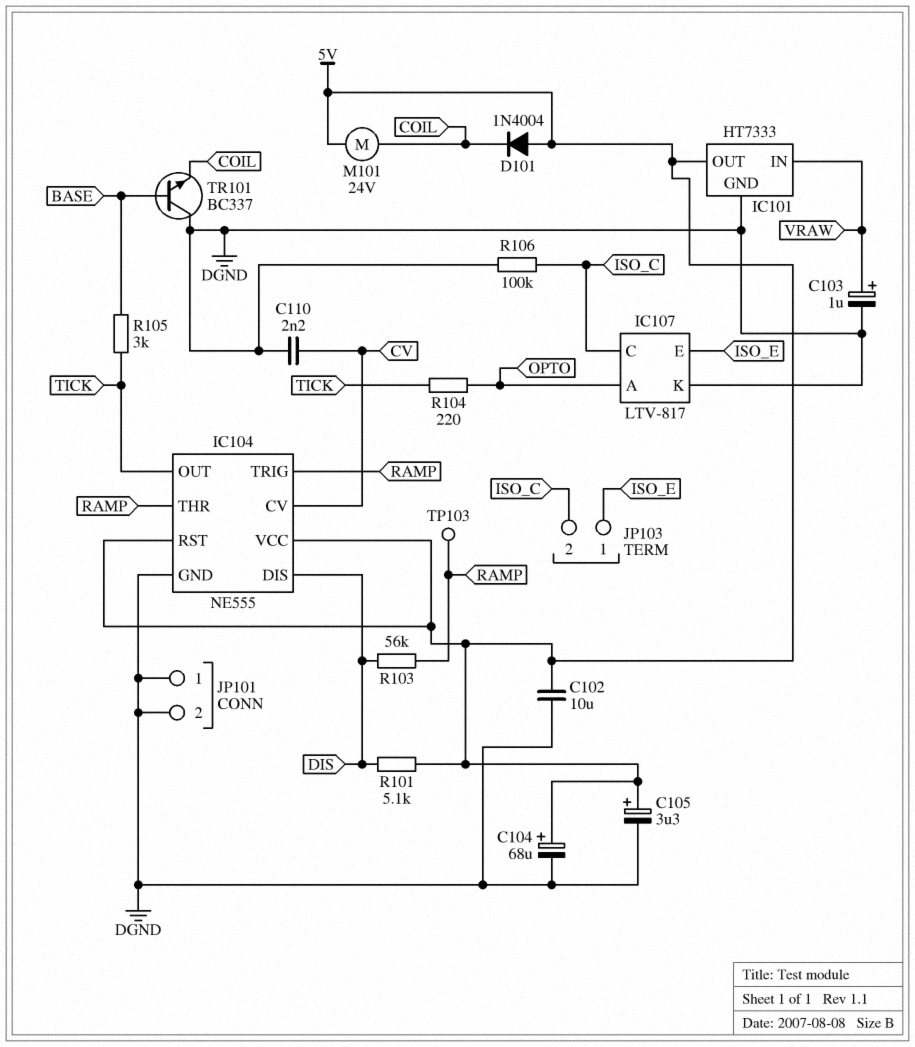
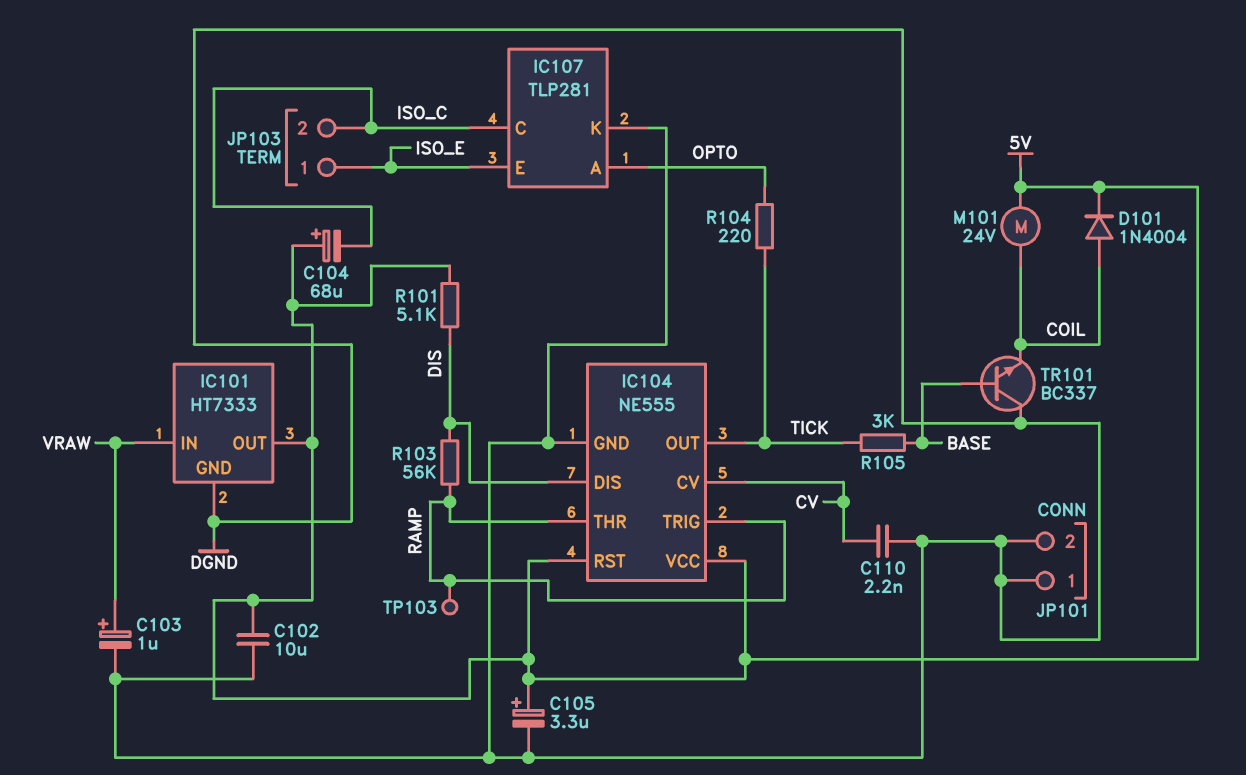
C104: 68uF (plus 5V, minus DGND) -> 68uF (plus 5V, minus ISO_C)
D101: diode 1N4004 (A 5V, K COIL) -> diode 1N4004 (A COIL, K 5V)
IC107: LTV-817 -> TLP281
R106: 100k (DGND, ISO_C) -> none

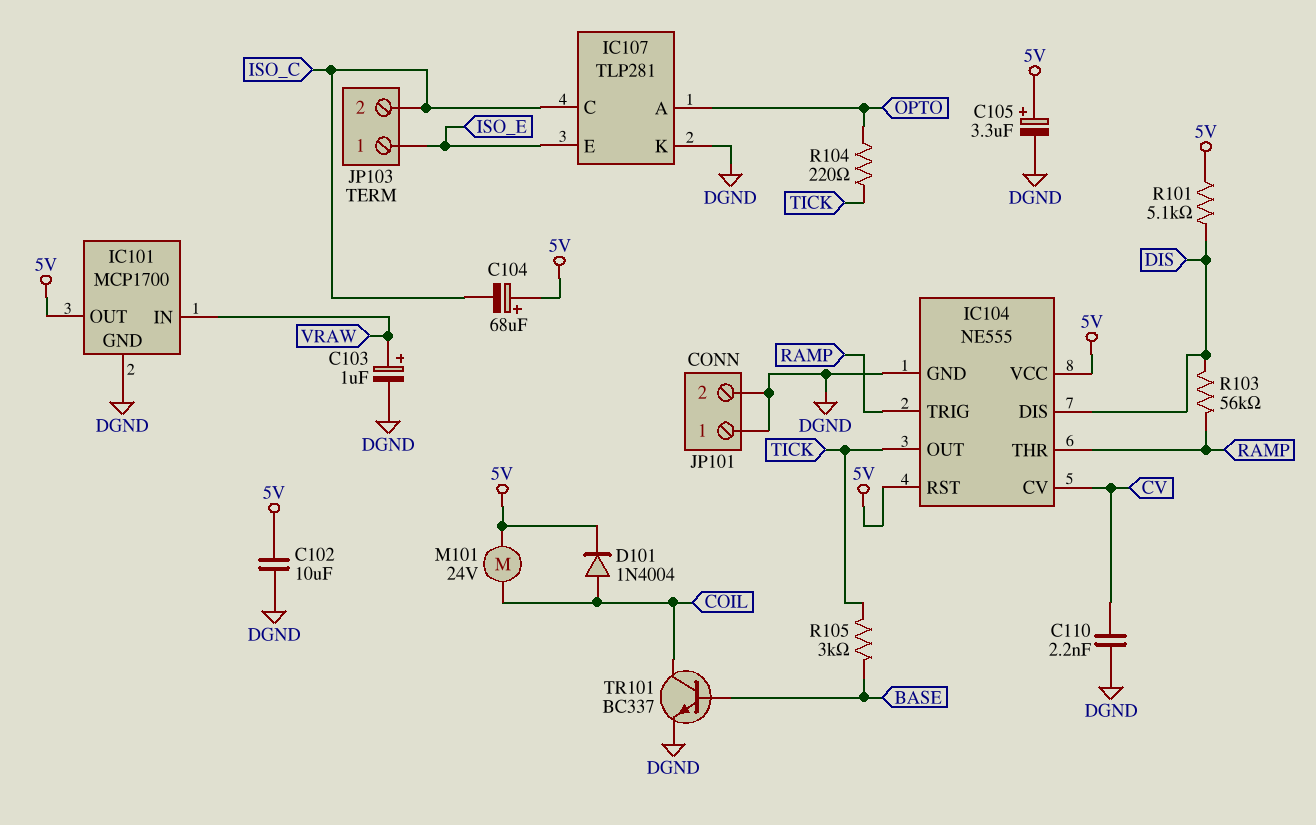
IC101: HT7333 -> MCP1700
TP103: test point (RAMP) -> none
TR101: NPN BC337 (B BASE, C DGND, E COIL) -> NPN BC337 (B BASE, C COIL, E DGND)

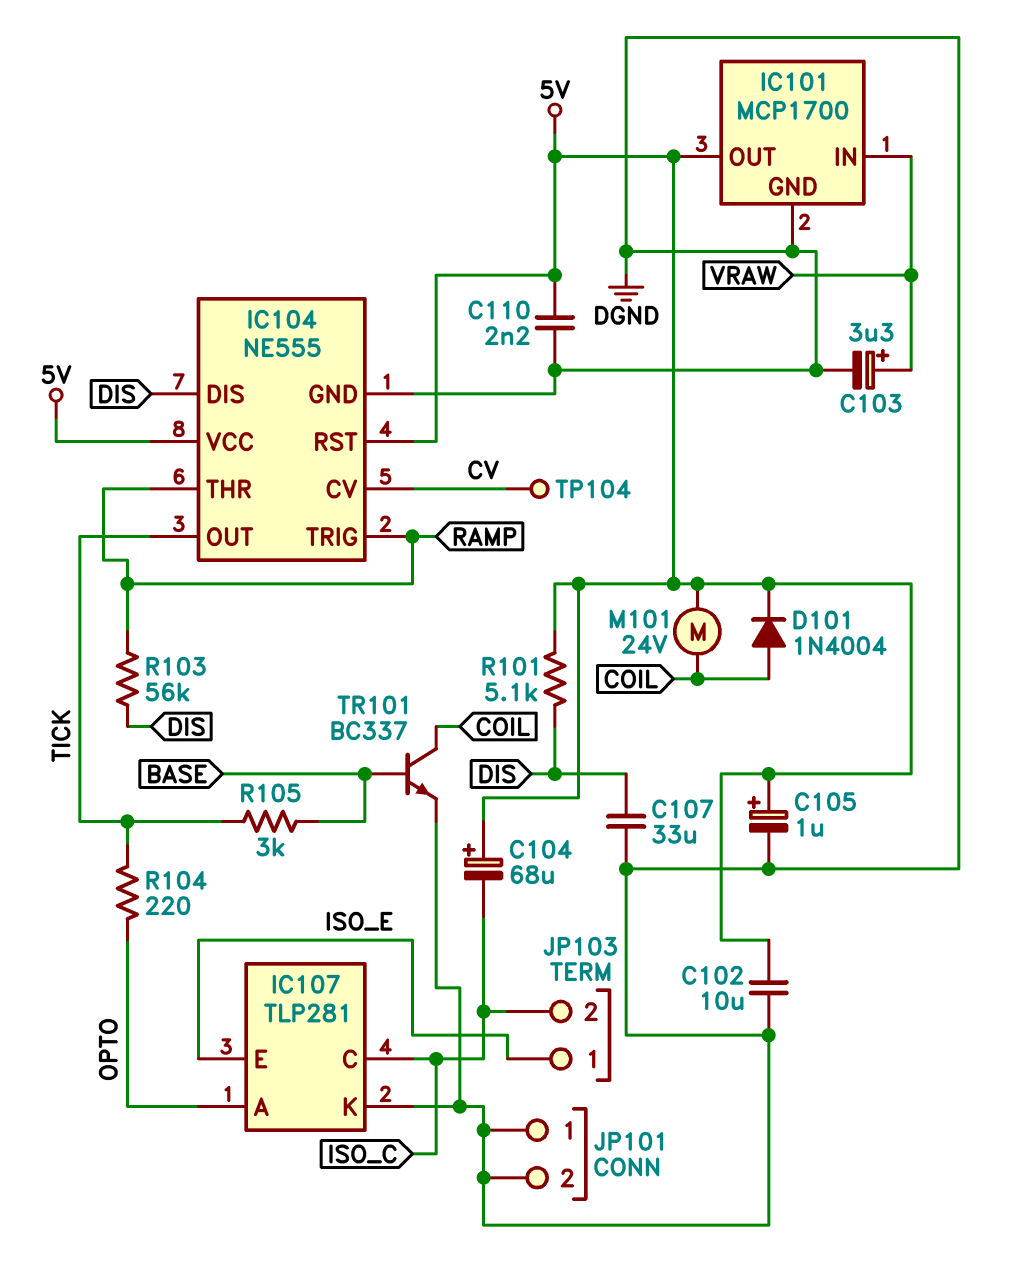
C103: 1uF (plus VRAW, minus DGND) -> 3.3uF (plus VRAW, minus DGND)
C105: 3.3uF (plus 5V, minus DGND) -> 1uF (plus 5V, minus DGND)
C107: none -> 33uF (DGND, DIS)
C110: 2.2nF (CV, DGND) -> 2.2nF (5V, DGND)
TP104: none -> test point (CV)

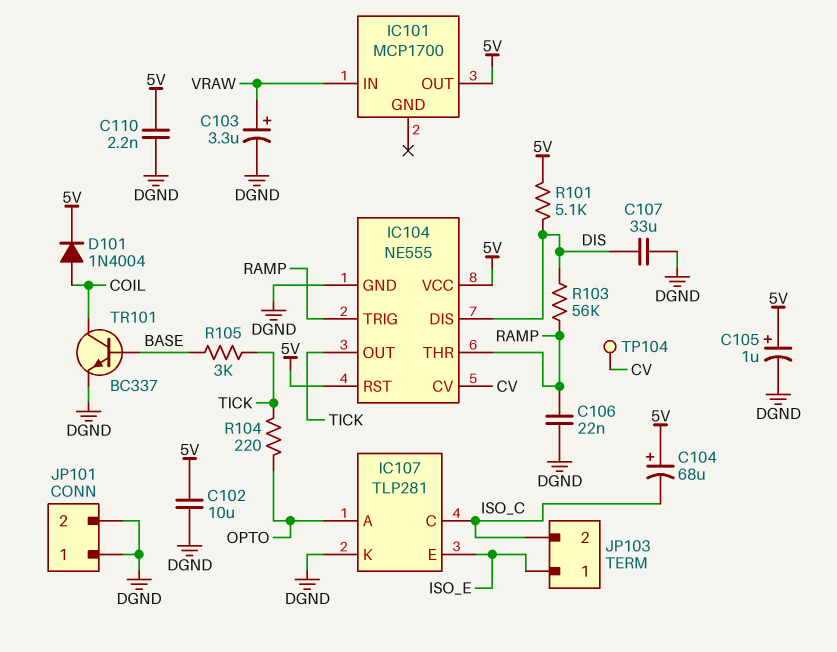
C106: none -> 22nF (DGND, RAMP)
IC101 pin GND: DGND -> none
M101: motor 24V (5V, COIL) -> none

